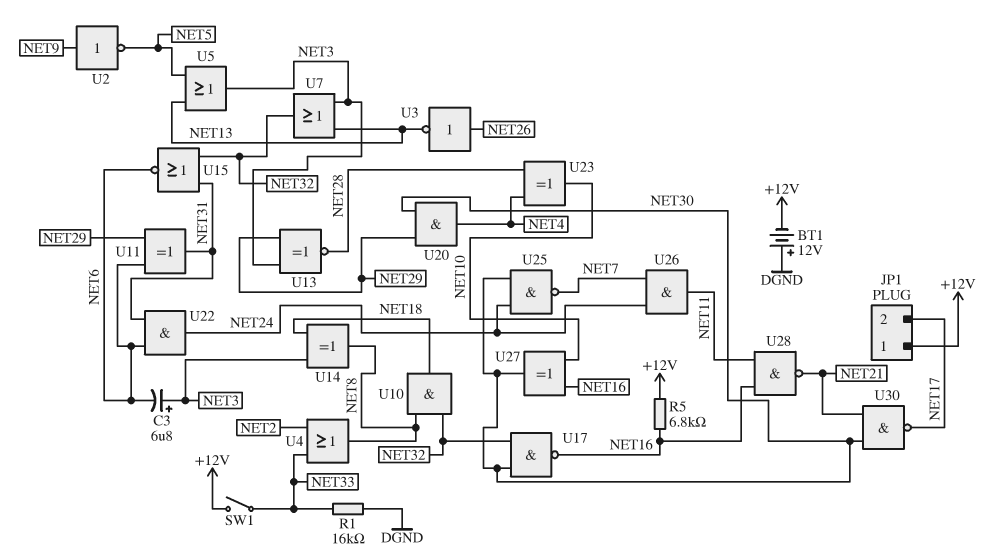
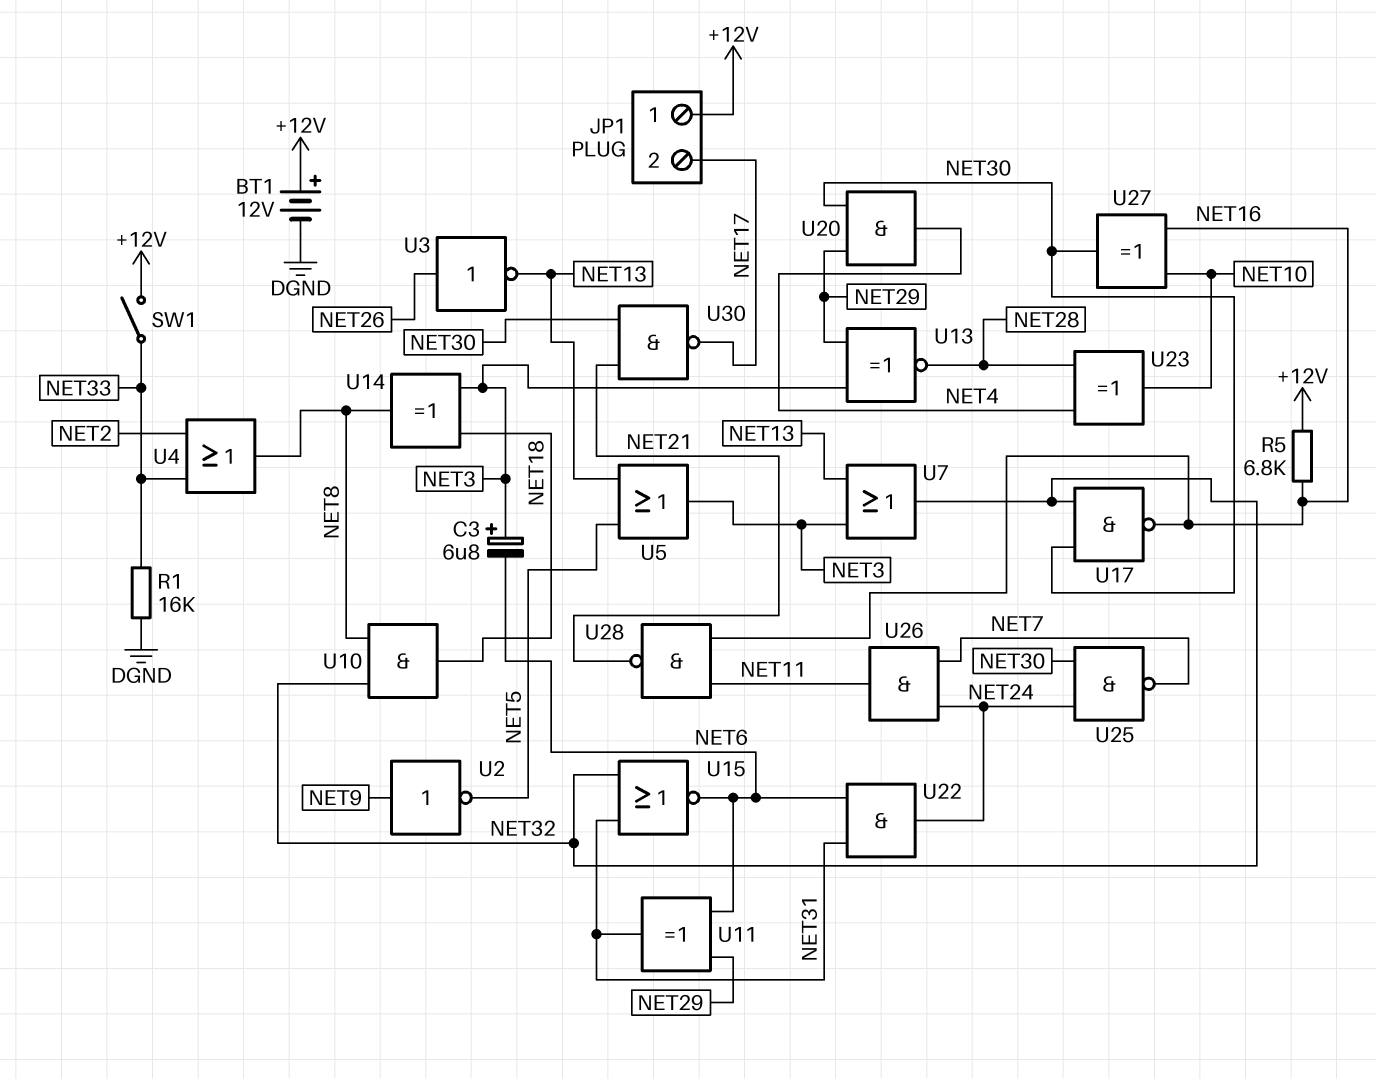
BT1: 12V (plus DGND, minus +12V) -> 12V (plus +12V, minus DGND)

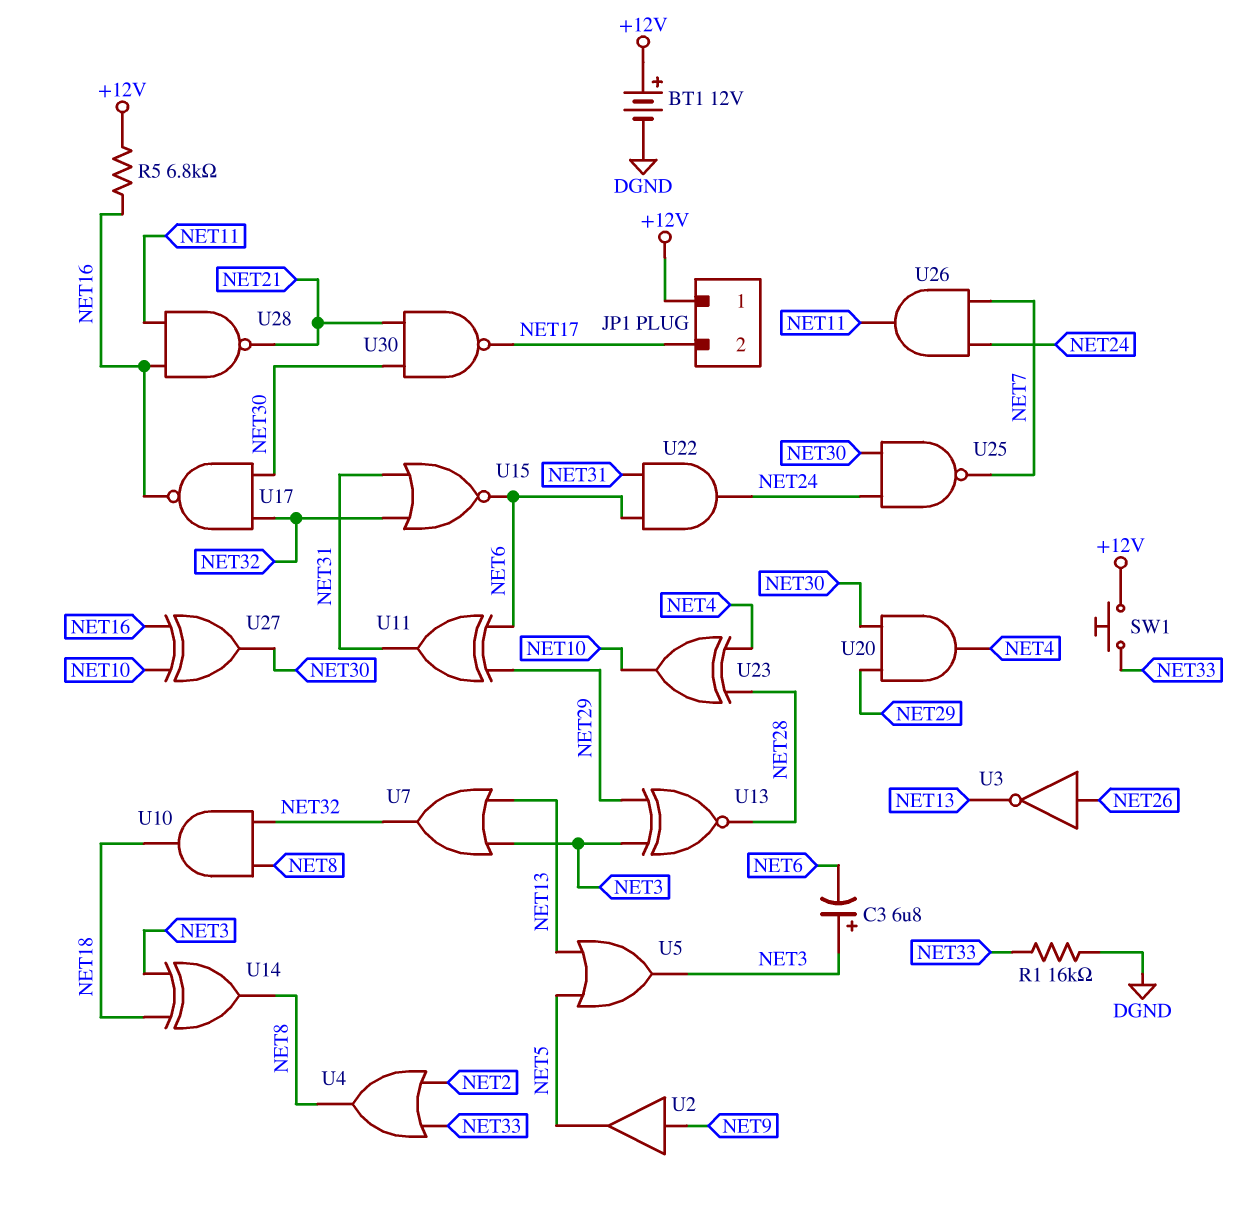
SW1: switch (+12V, NET33) -> button (+12V, NET33)
U2: NOT (in NET9, out NET5) -> buffer (in NET9, out NET5)

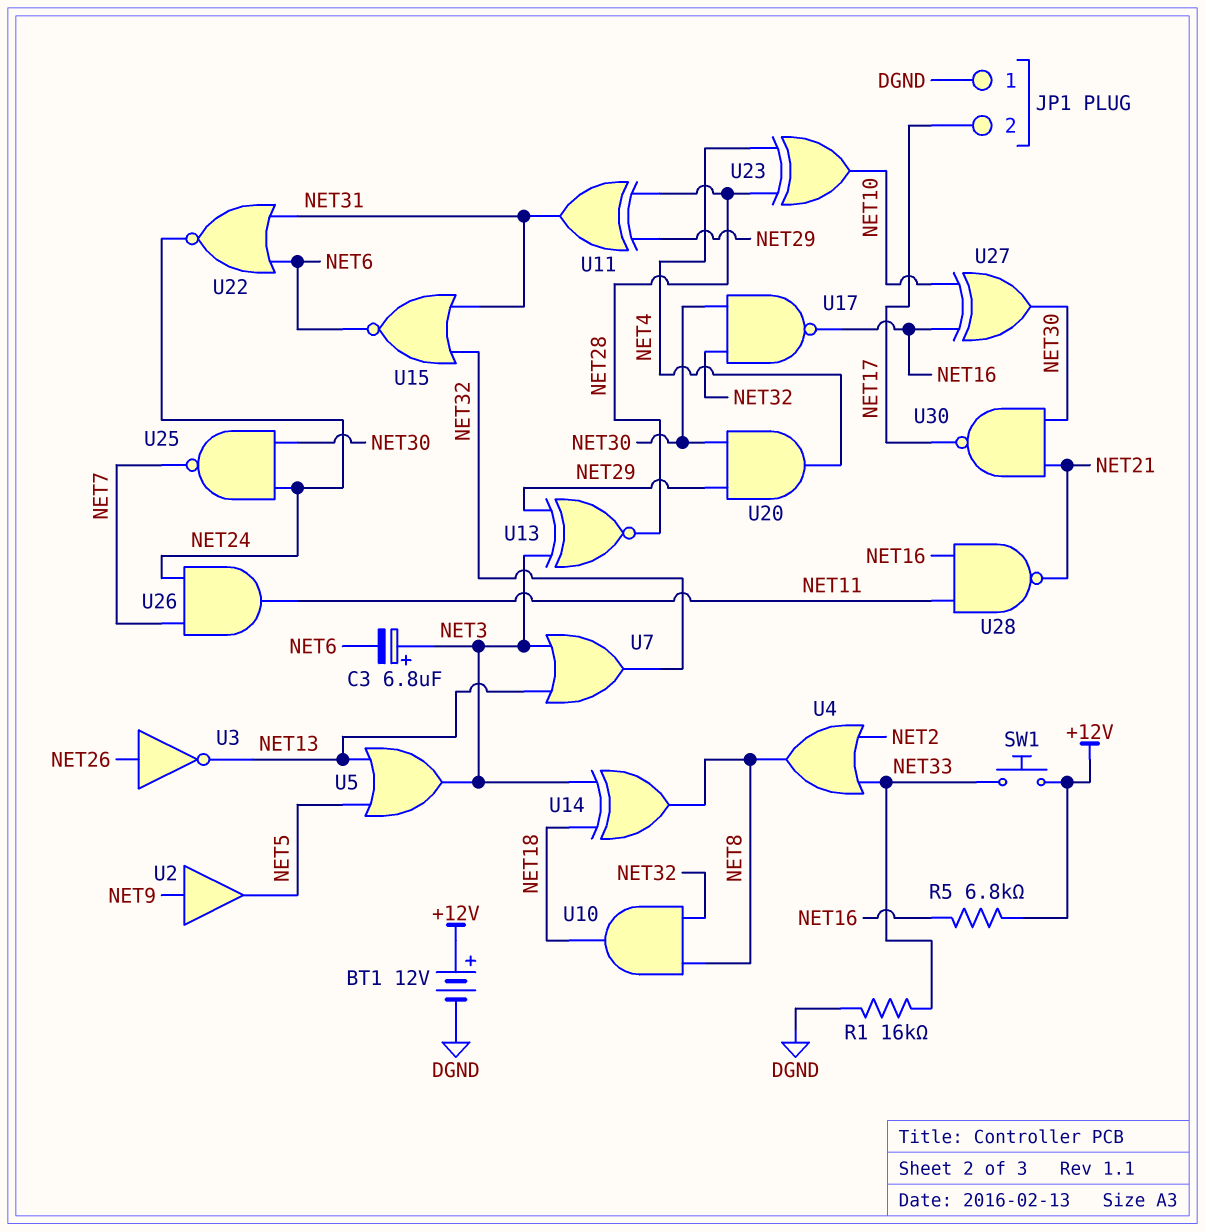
JP1 pin 1: +12V -> DGND
U11: XOR (in NET6, in NET29, out NET31) -> XOR (in NET28, in NET29, out NET31)
U22: AND (in NET6, in NET31, out NET24) -> NOR (in NET6, in NET31, out NET24)

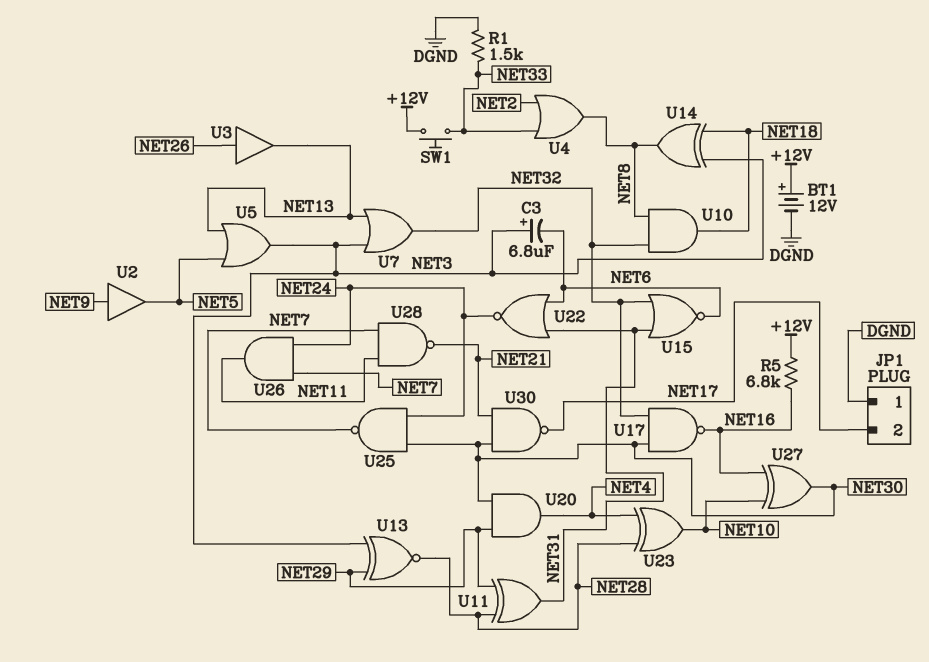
R1: 16k (DGND, NET33) -> 1.5k (DGND, NET33)
U3: NOT (in NET26, out NET13) -> buffer (in NET26, out NET13)
U28: NAND (in NET11, in NET16, out NET21) -> NAND (in NET7, in NET11, out NET21)

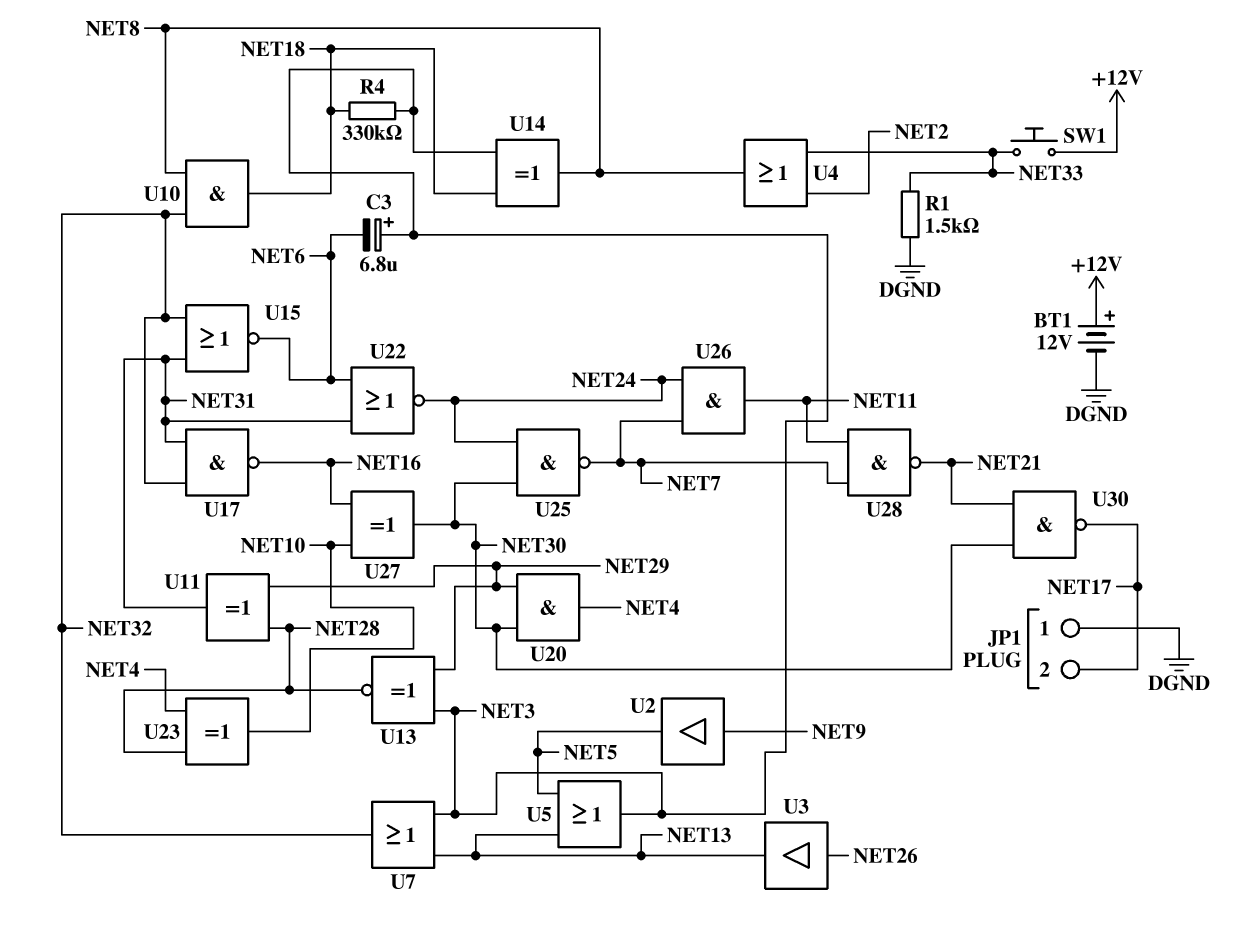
R4: none -> 330k (NET3, NET18)
R5: 6.8k (+12V, NET16) -> none
U17: NAND (in NET30, in NET32, out NET16) -> NAND (in NET31, in NET32, out NET16)

